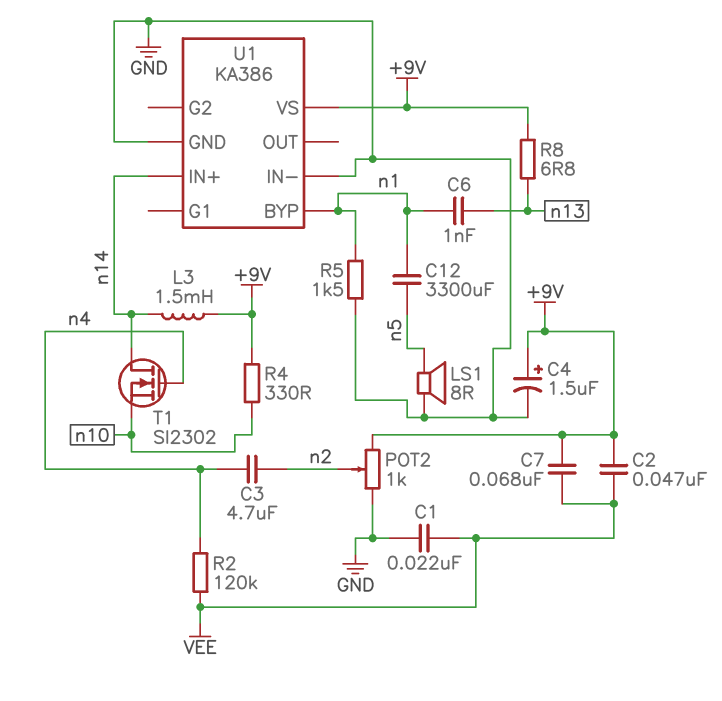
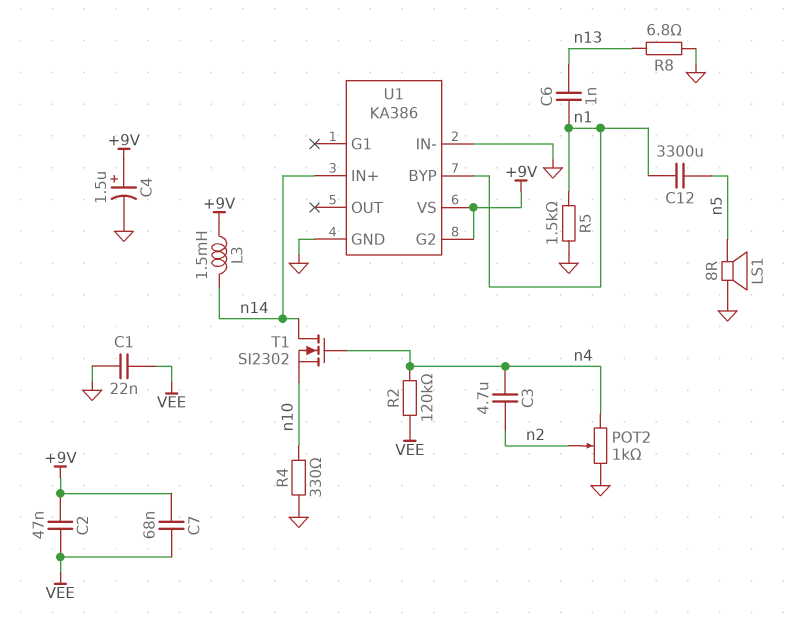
POT2: 1k (+9V, GND, wiper n2) -> 1k (GND, n4, wiper n2)
R4: 330 (+9V, n10) -> 330 (GND, n10)
R8: 6.8 (+9V, n13) -> 6.8 (GND, n13)
U1 pin G2: none -> +9V

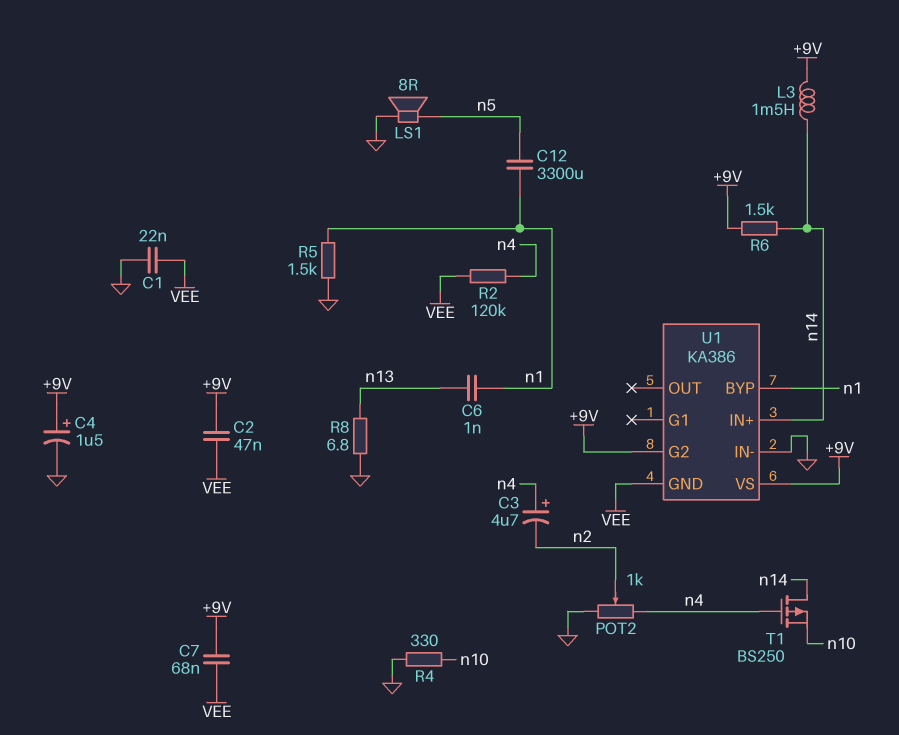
C3: 4.7uF (n2, n4) -> 4.7uF (plus n4, minus n2)
R6: none -> 1.5k (+9V, n14)
T1: NMOS SI2302 (G n4, D n14, S n10) -> PMOS BS250 (G n4, D n14, S n10)
U1 pin GND: GND -> VEE

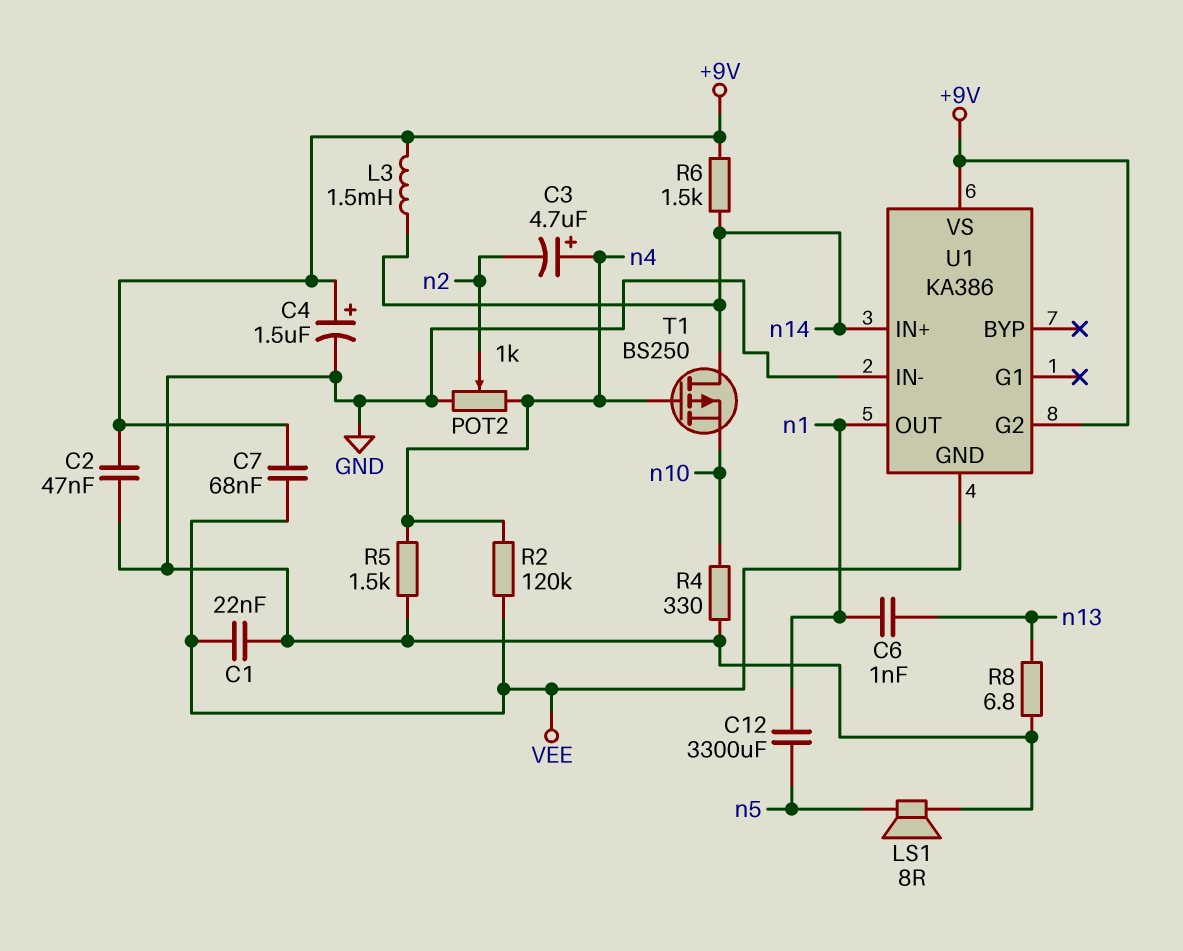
C2: 47nF (+9V, VEE) -> 47nF (+9V, GND)
R5: 1.5k (GND, n1) -> 1.5k (GND, n4)
U1 pin BYP: n1 -> none
U1 pin OUT: none -> n1

